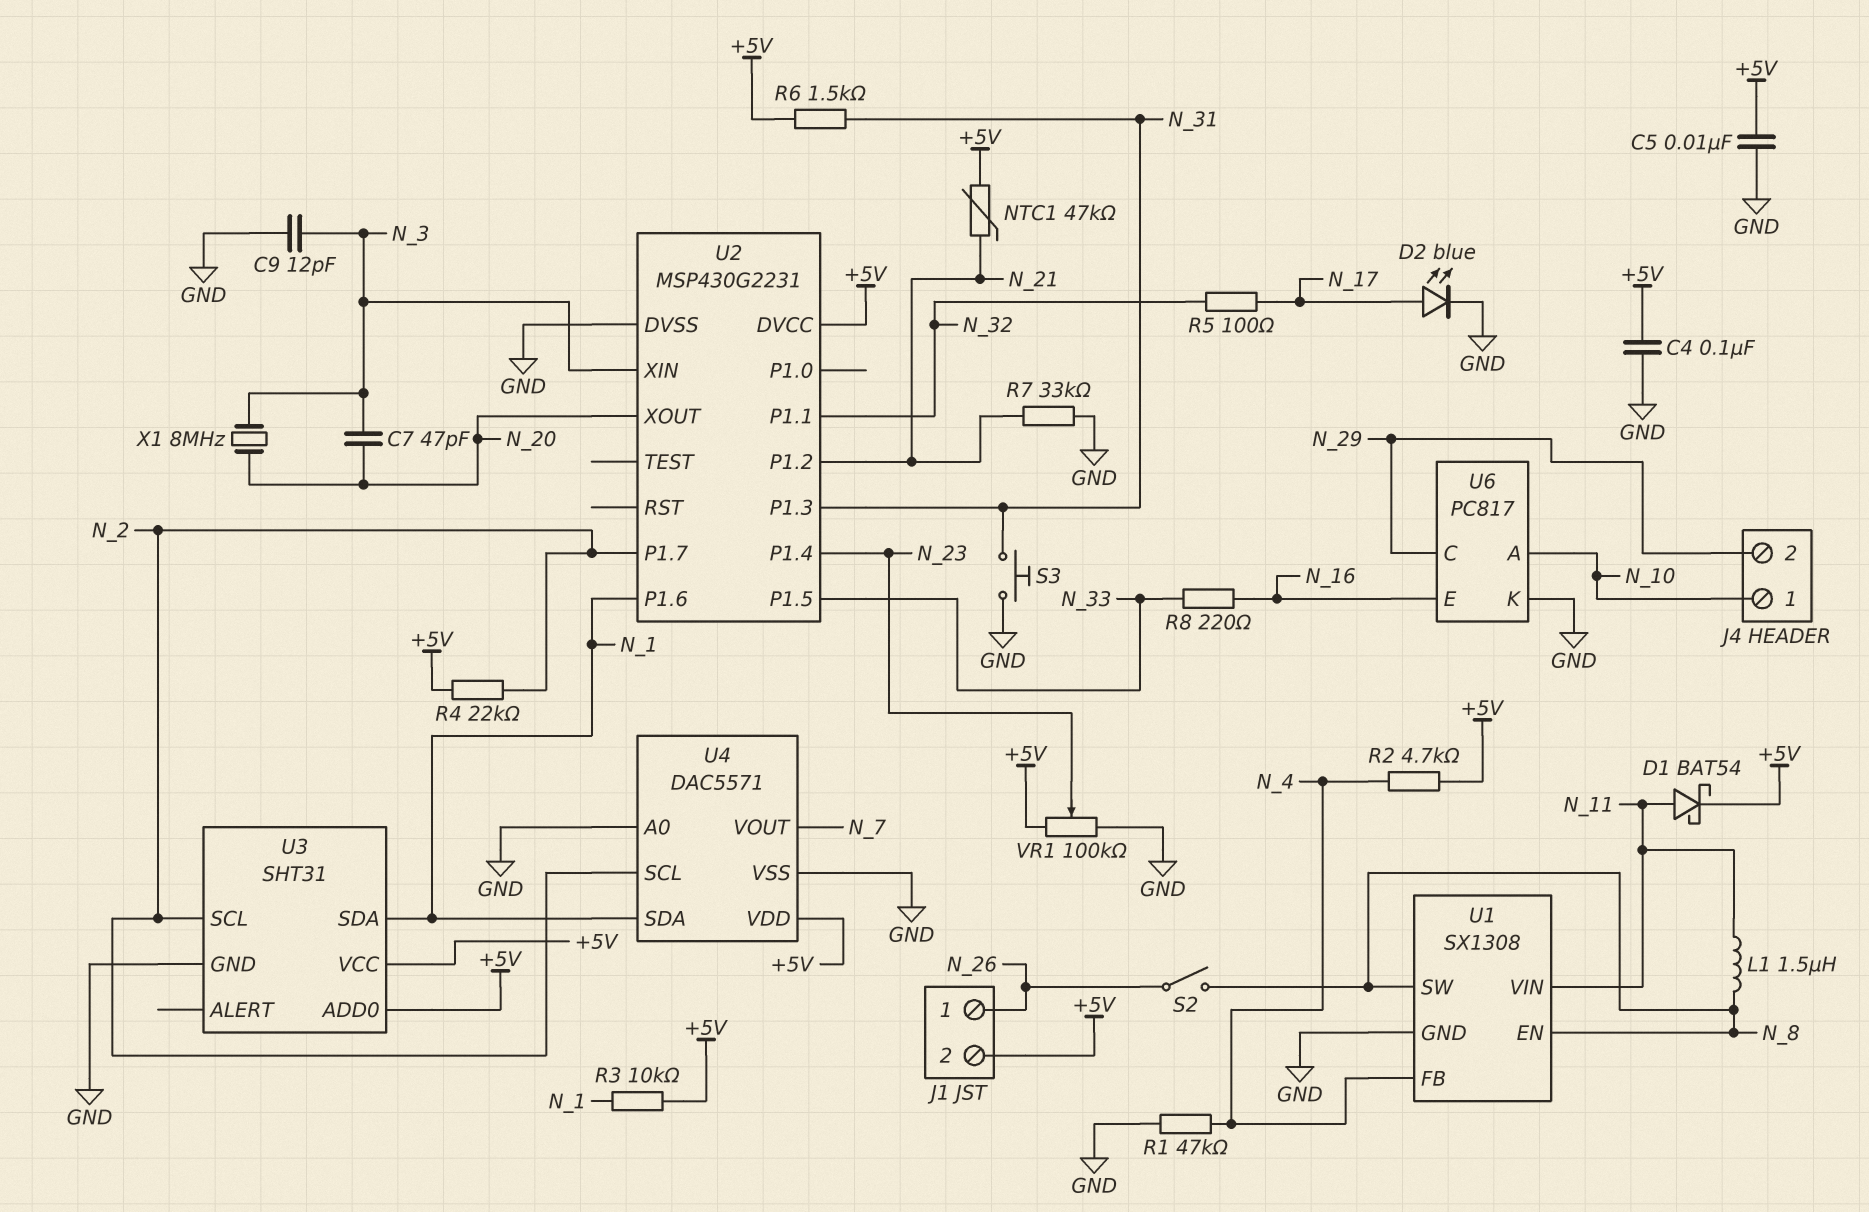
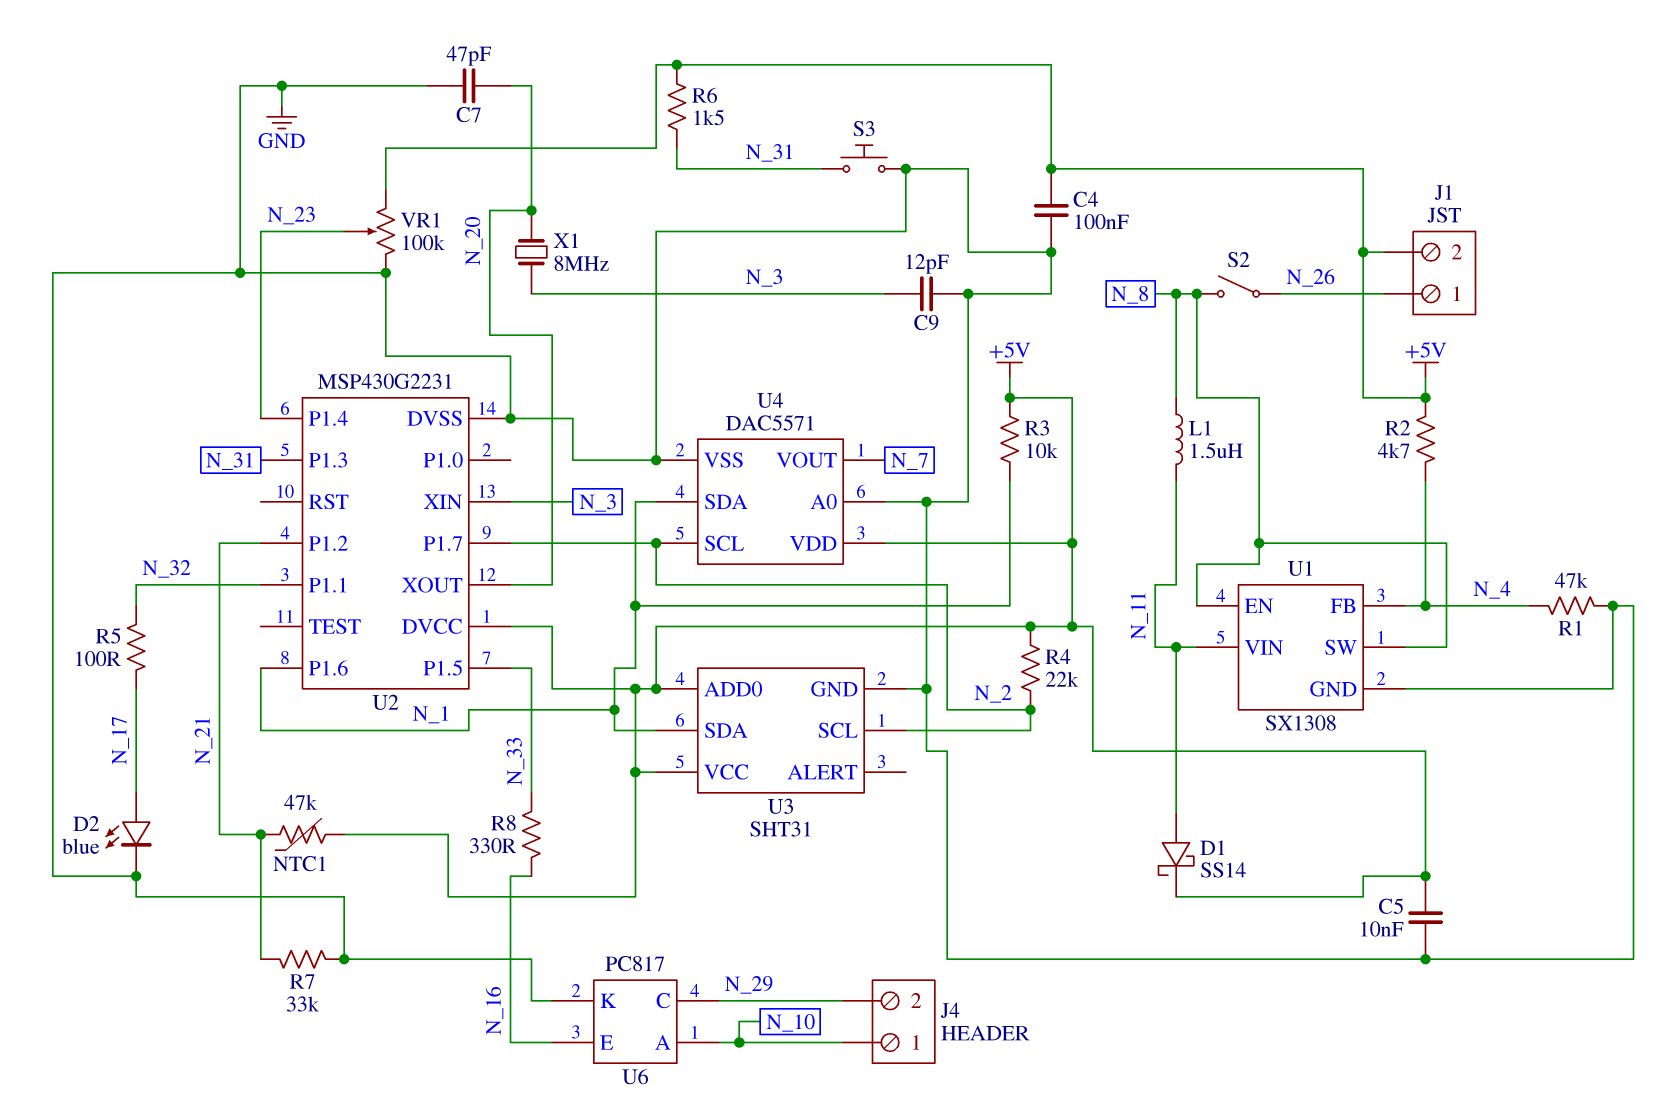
C7: 47pF (N_3, N_20) -> 47pF (GND, N_20)
D1: schottky BAT54 (A N_11, K +5V) -> schottky SS14 (A N_11, K +5V)
R8: 220 (N_16, N_33) -> 330 (N_16, N_33)

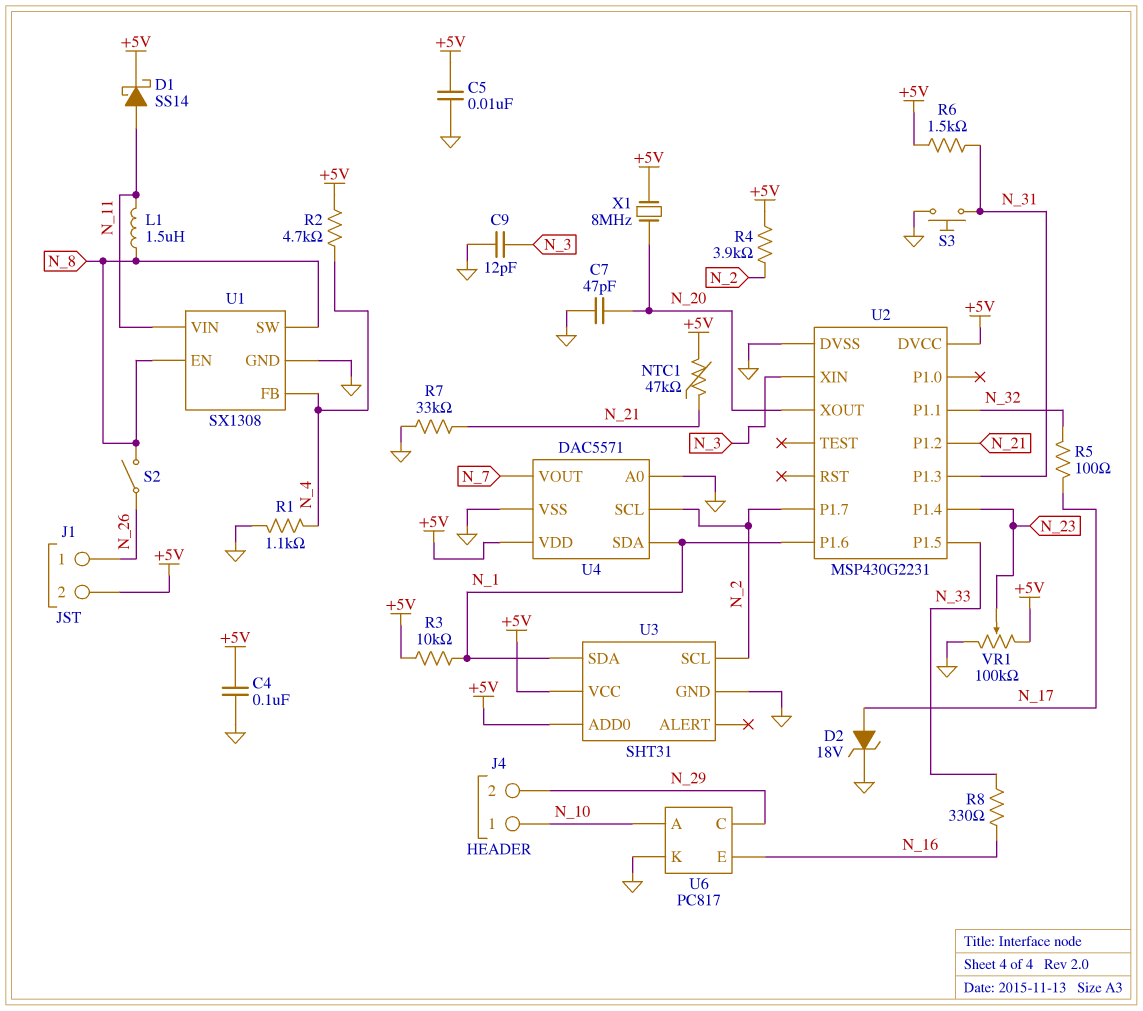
D2: LED blue (A N_17, K GND) -> zener 18V (A N_17, K GND)
R1: 47k (GND, N_4) -> 1.1k (GND, N_4)
R4: 22k (+5V, N_2) -> 3.9k (+5V, N_2)
X1: 8MHz (N_3, N_20) -> 8MHz (+5V, N_20)

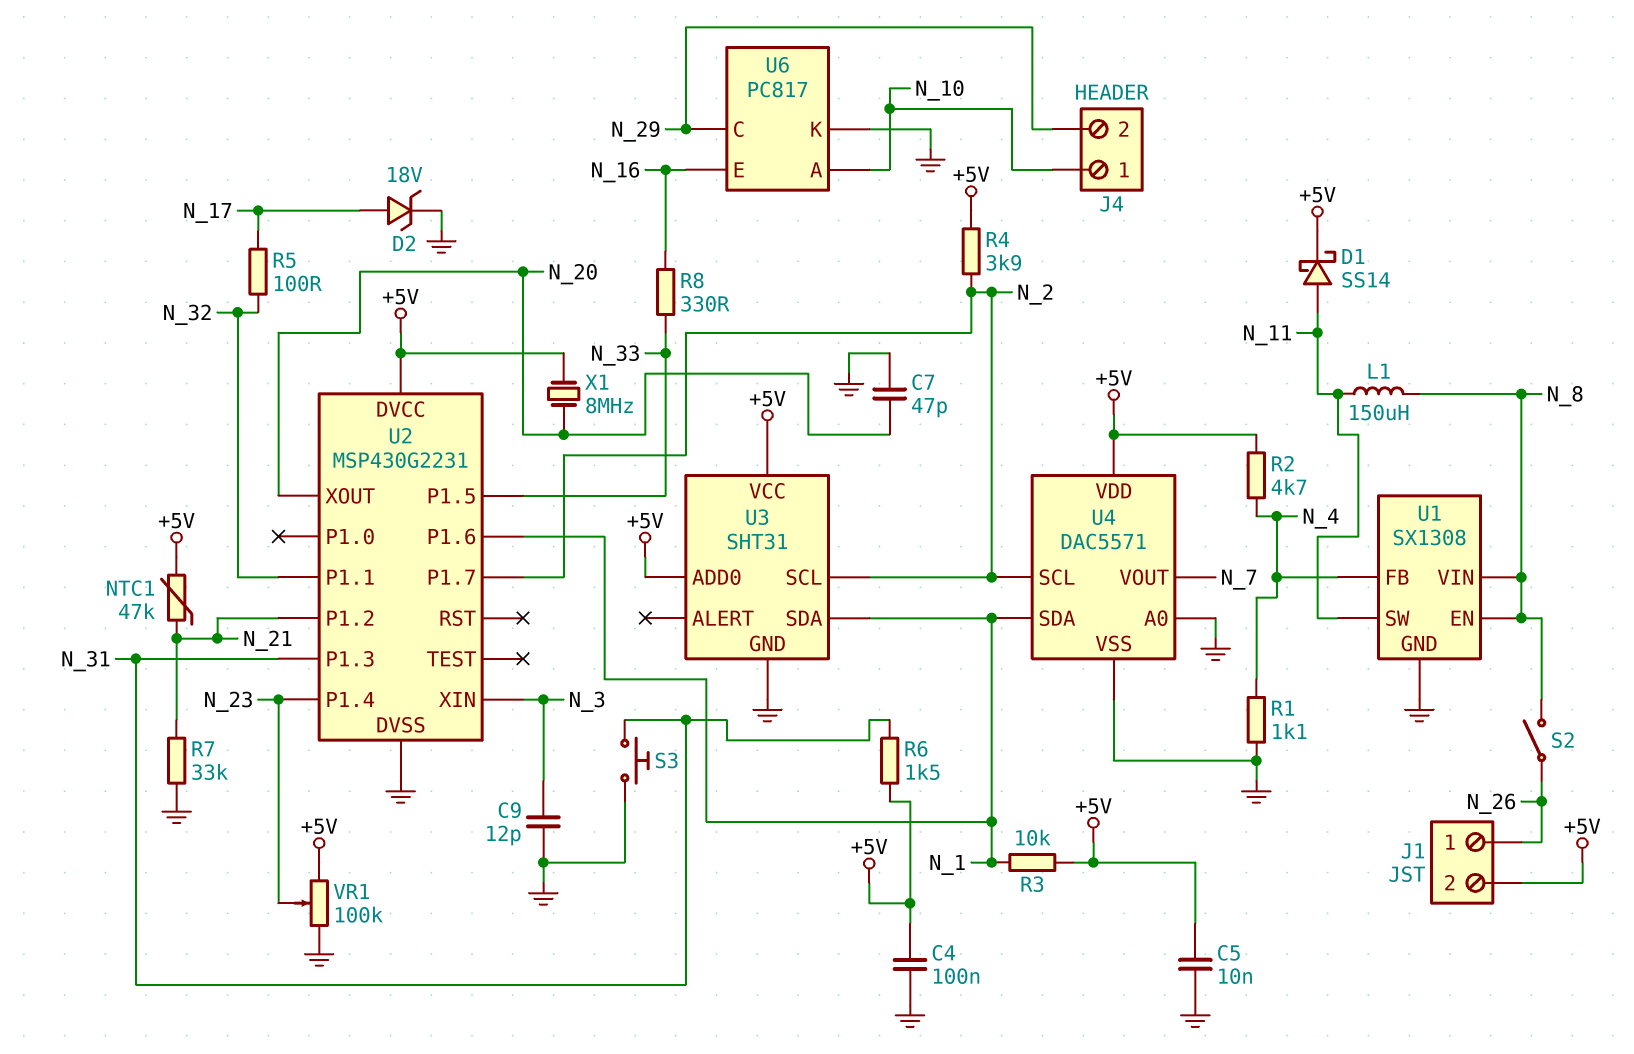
L1: 1.5uH (N_8, N_11) -> 150uH (N_8, N_11)
U1 pin SW: N_8 -> N_11
U1 pin VIN: N_11 -> N_8

